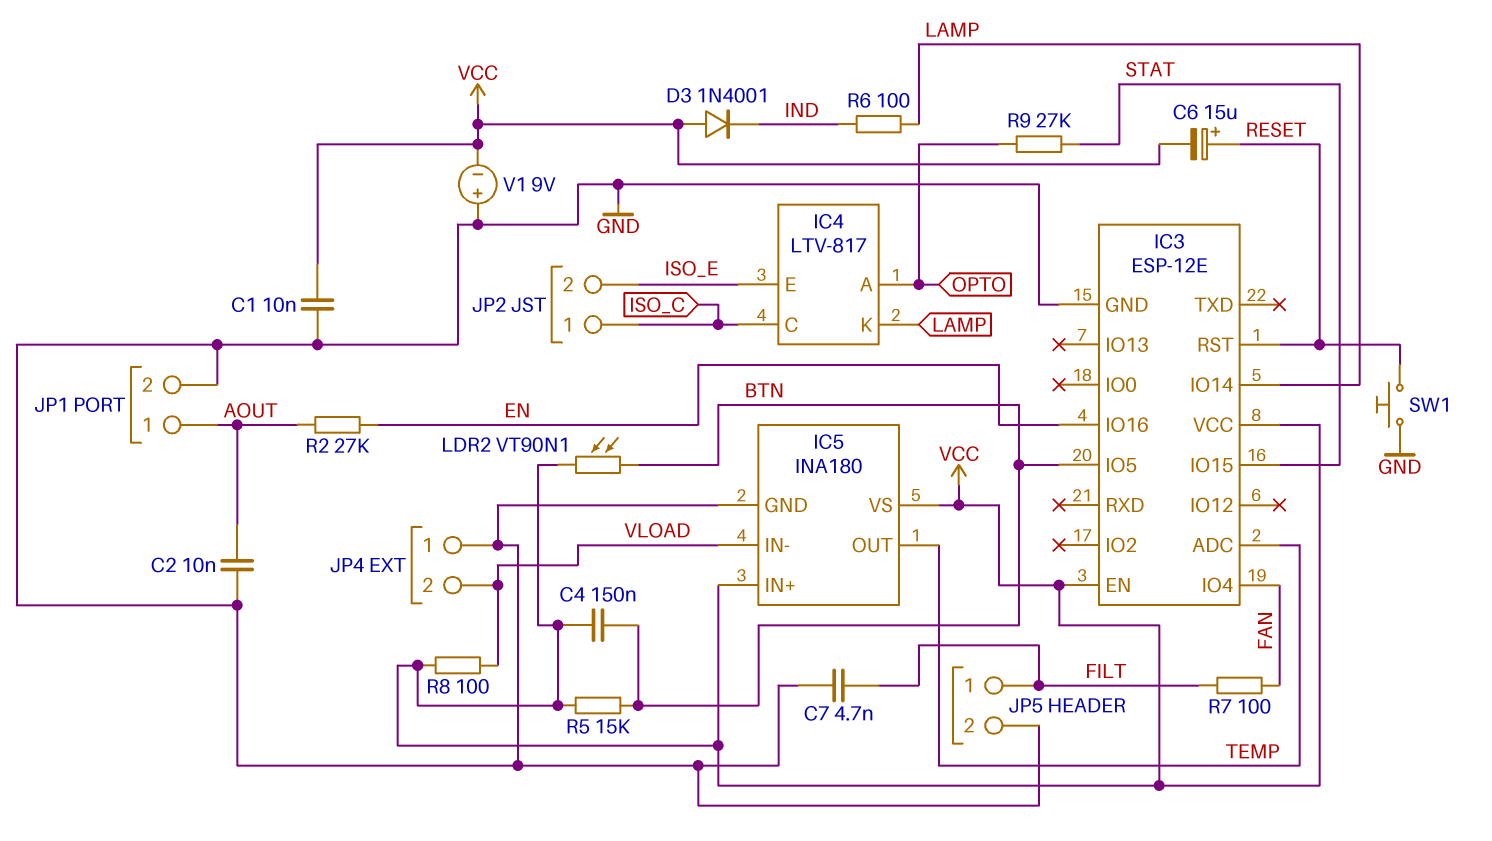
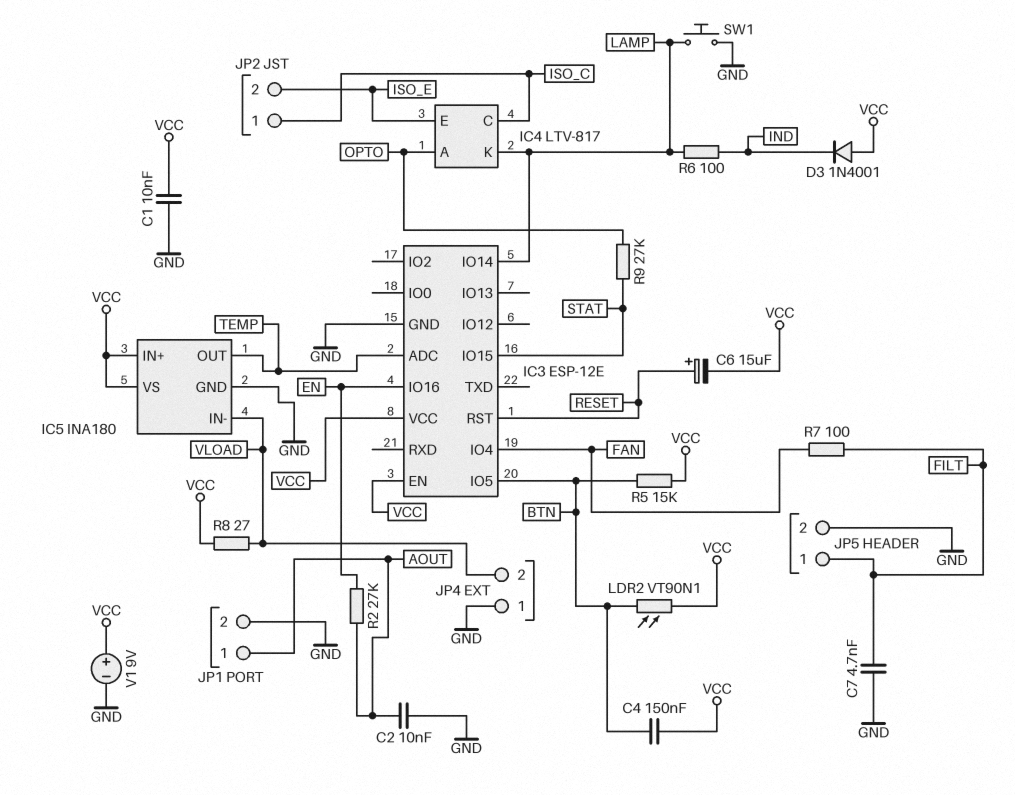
R8: 100 (VCC, VLOAD) -> 27 (VCC, VLOAD)
SW1: button (GND, RESET) -> button (GND, LAMP)
V1: 9V (plus GND, minus VCC) -> 9V (plus VCC, minus GND)

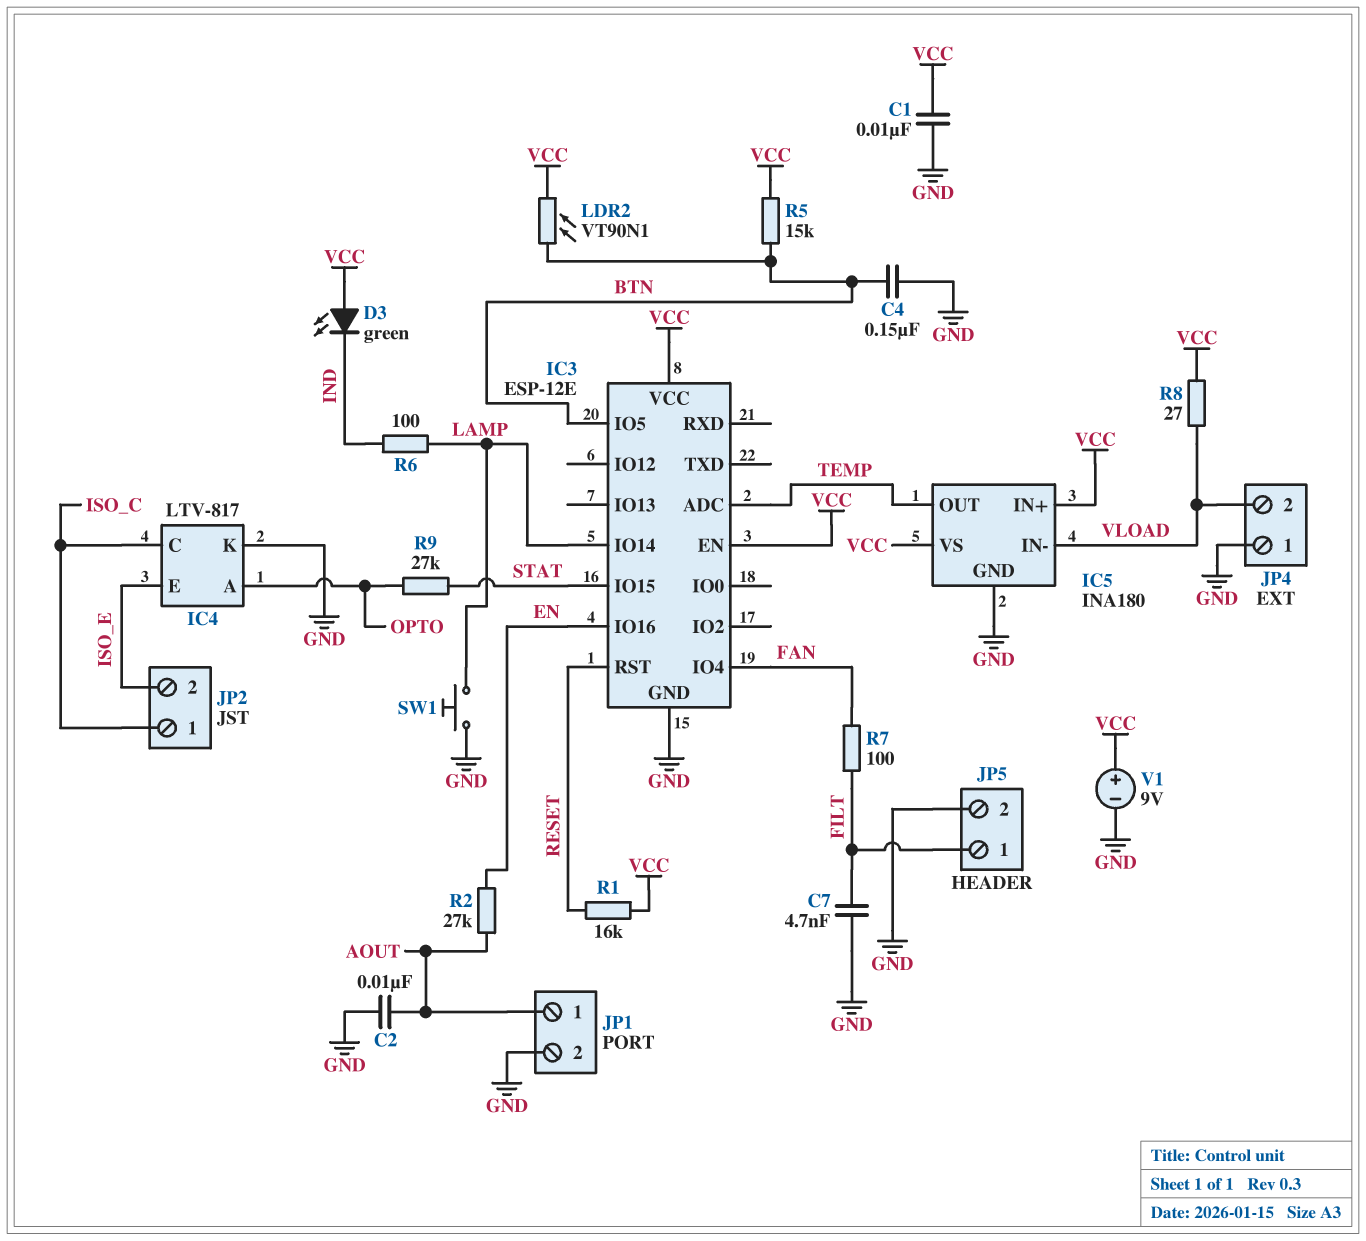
C4: 150nF (BTN, VCC) -> 150nF (BTN, GND)
C6: 15uF (plus RESET, minus VCC) -> none
D3: diode 1N4001 (A VCC, K IND) -> LED green (A VCC, K IND)
IC4 pin K: LAMP -> GND
R1: none -> 16k (RESET, VCC)

